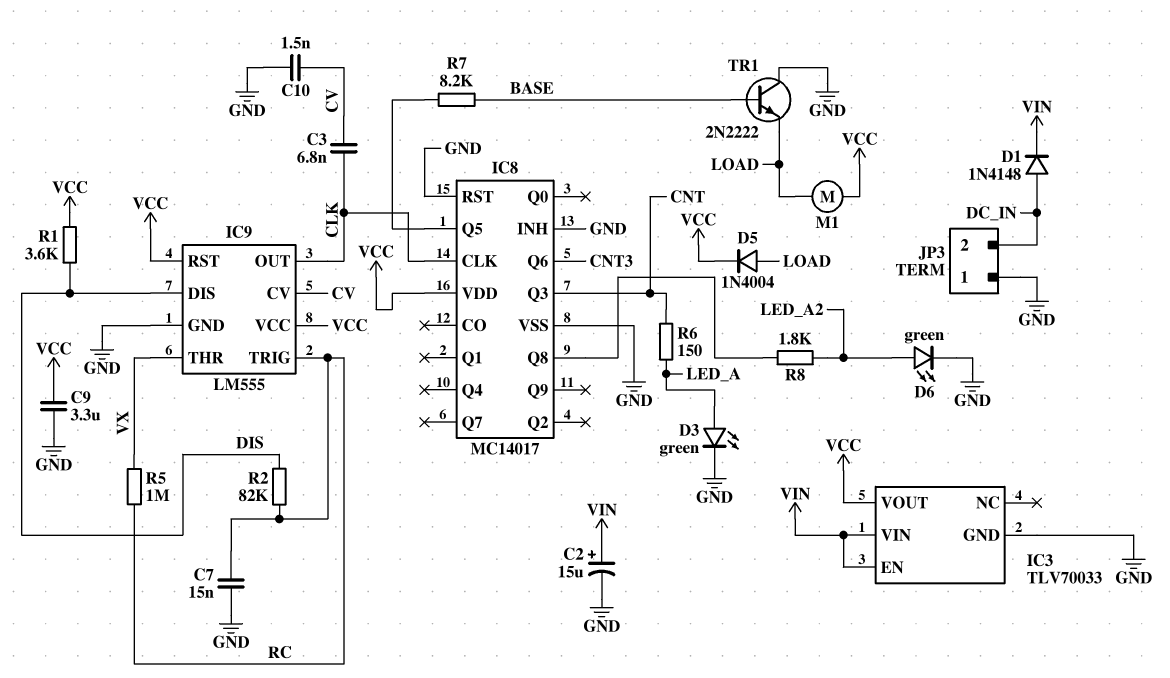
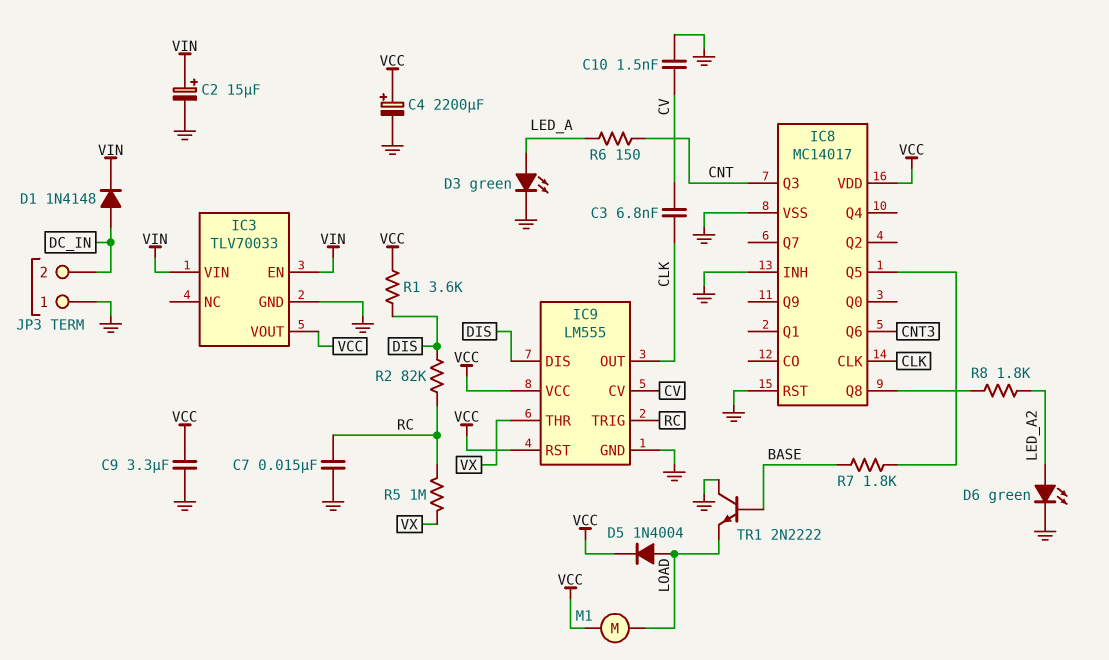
C4: none -> 2200uF (plus VCC, minus GND)
R7: 8.2k (BASE, IC8/Q5) -> 1.8k (BASE, IC8/Q5)

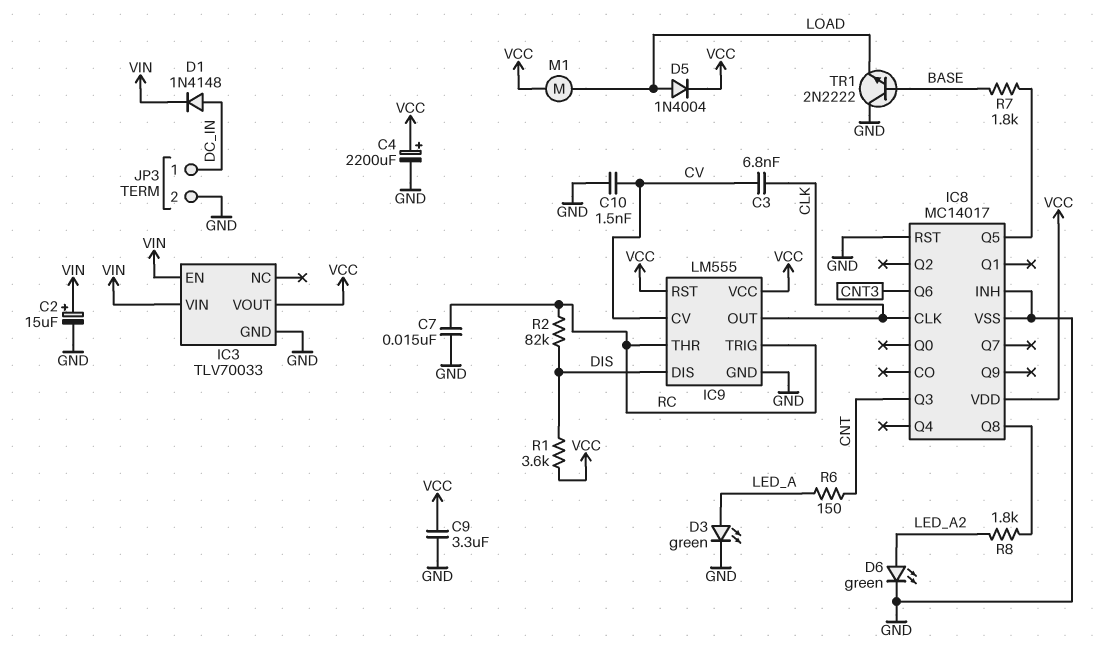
IC9 pin THR: VX -> RC
JP3 pin 1: GND -> DC_IN
JP3 pin 2: DC_IN -> GND
R5: 1M (RC, VX) -> none

